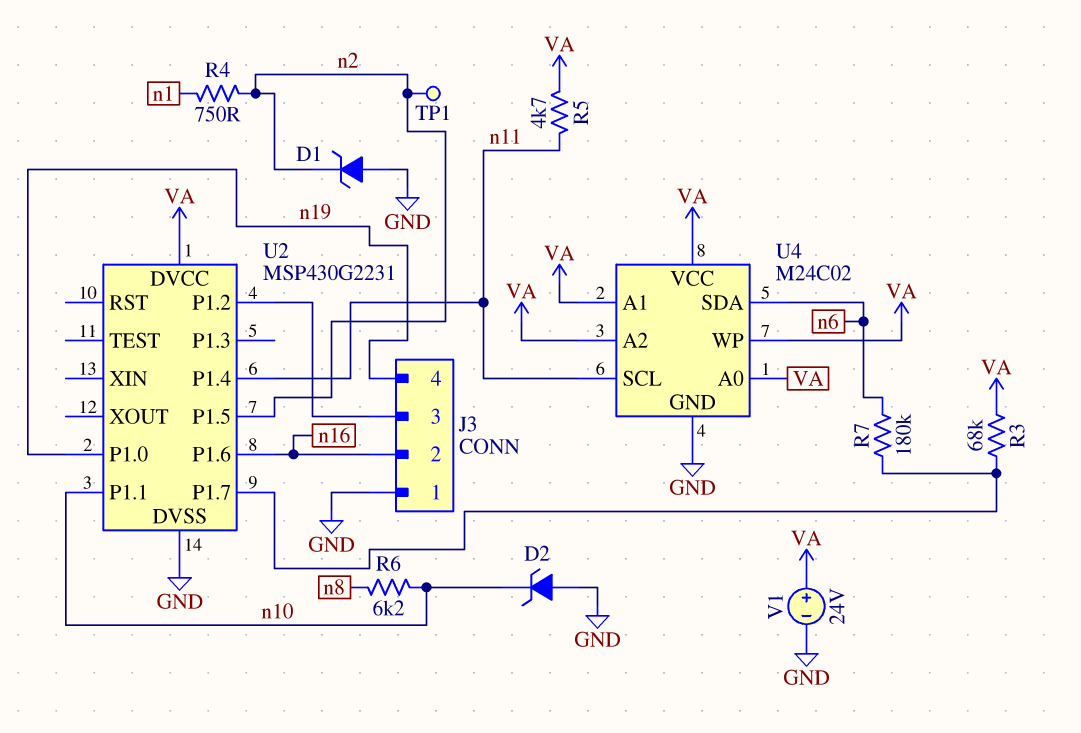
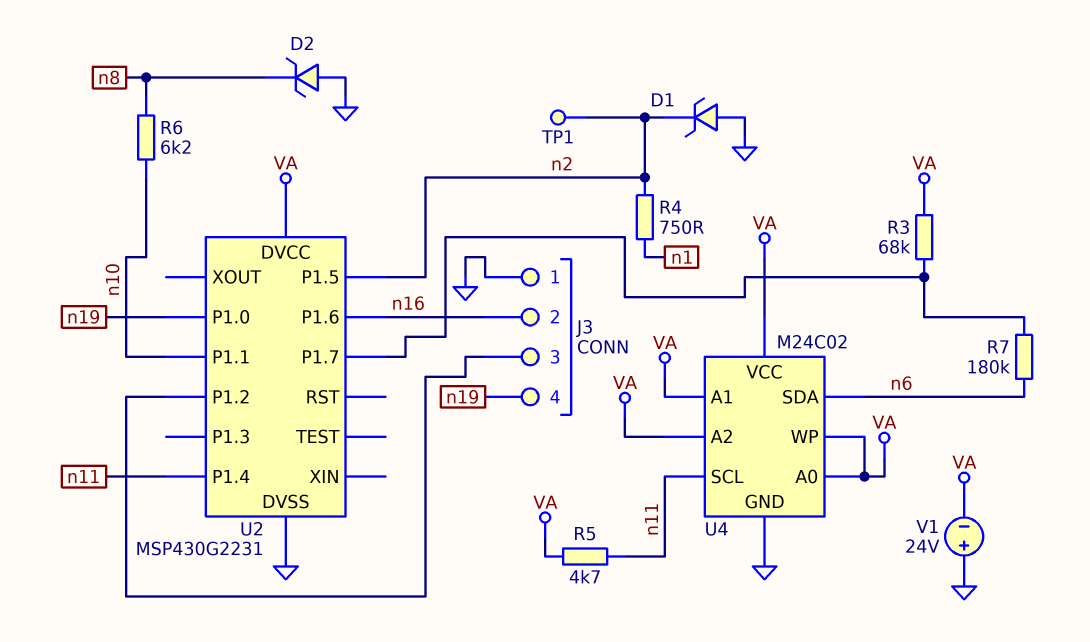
D2: zener (A GND, K n10) -> zener (A GND, K n8)
V1: 24V (plus VA, minus GND) -> 24V (plus GND, minus VA)

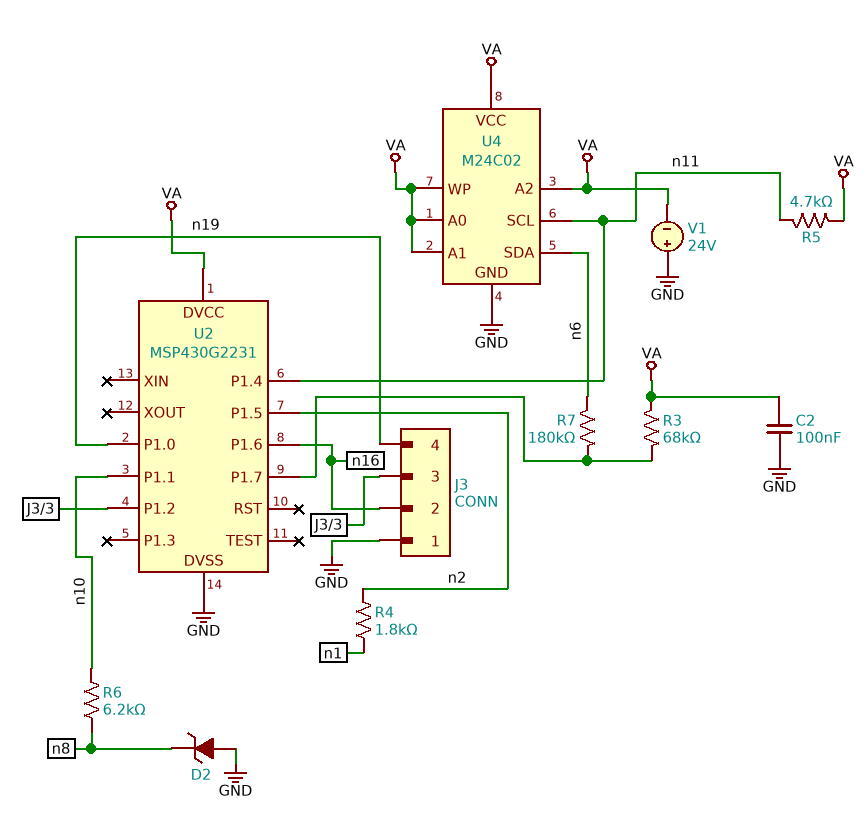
C2: none -> 100nF (GND, VA)
D1: zener (A GND, K n2) -> none
R4: 750 (n1, n2) -> 1.8k (n1, n2)
TP1: test point (n2) -> none

